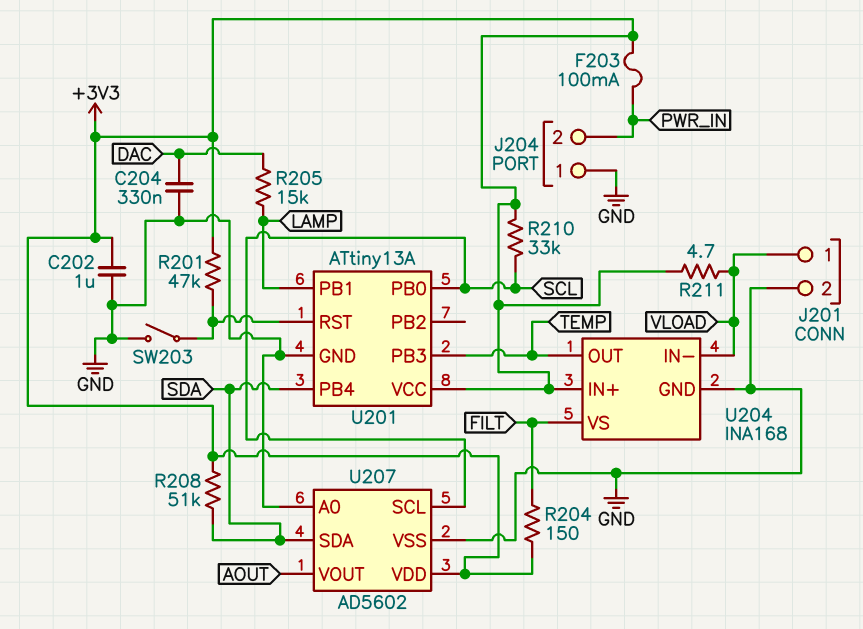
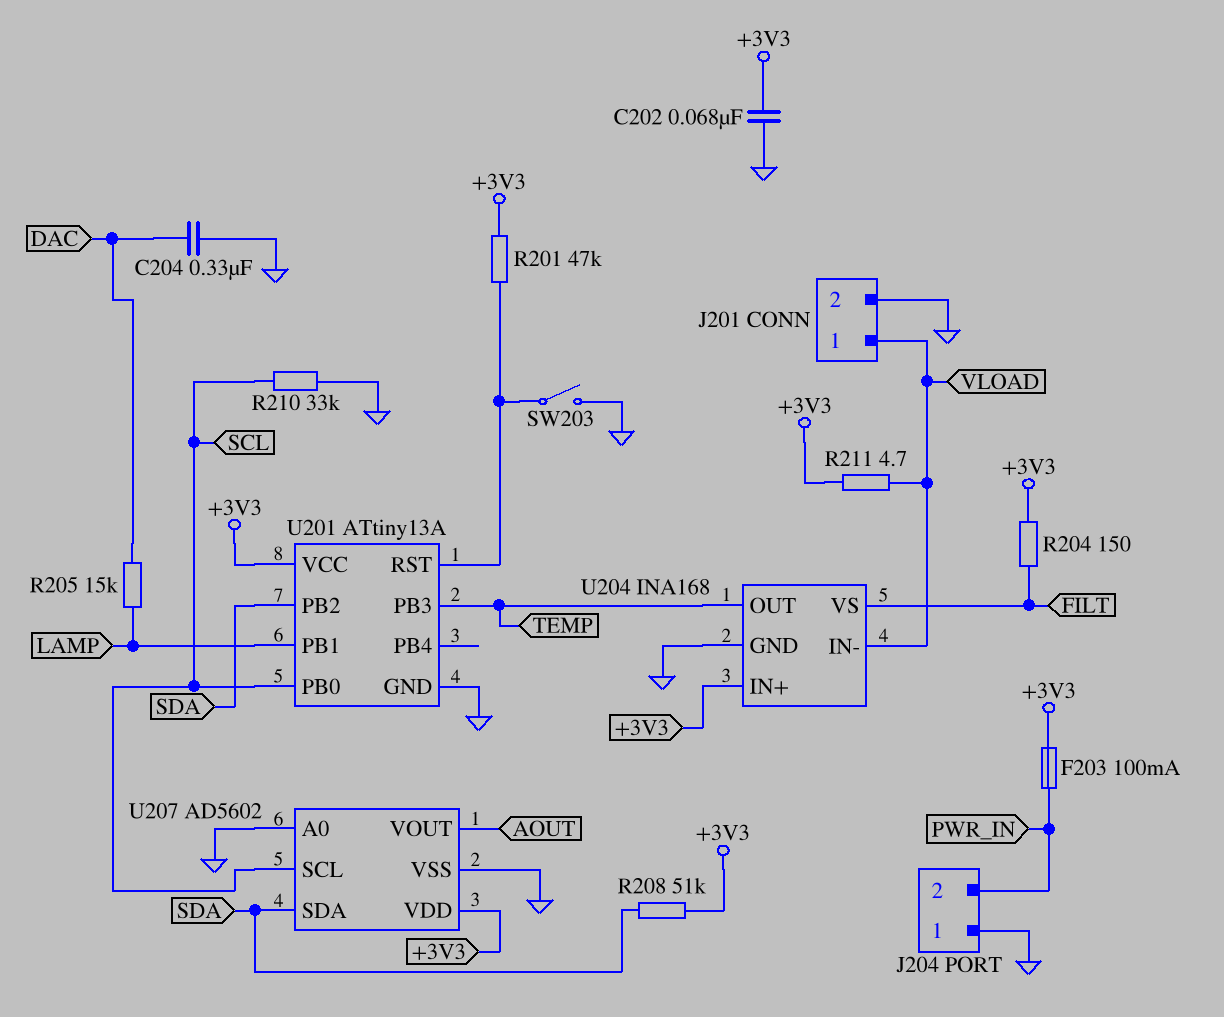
C202: 1uF (+3V3, GND) -> 68nF (+3V3, GND)
R210: 33k (+3V3, SCL) -> 33k (GND, SCL)
U201 pin PB2: none -> SDA
U201 pin PB4: SDA -> none

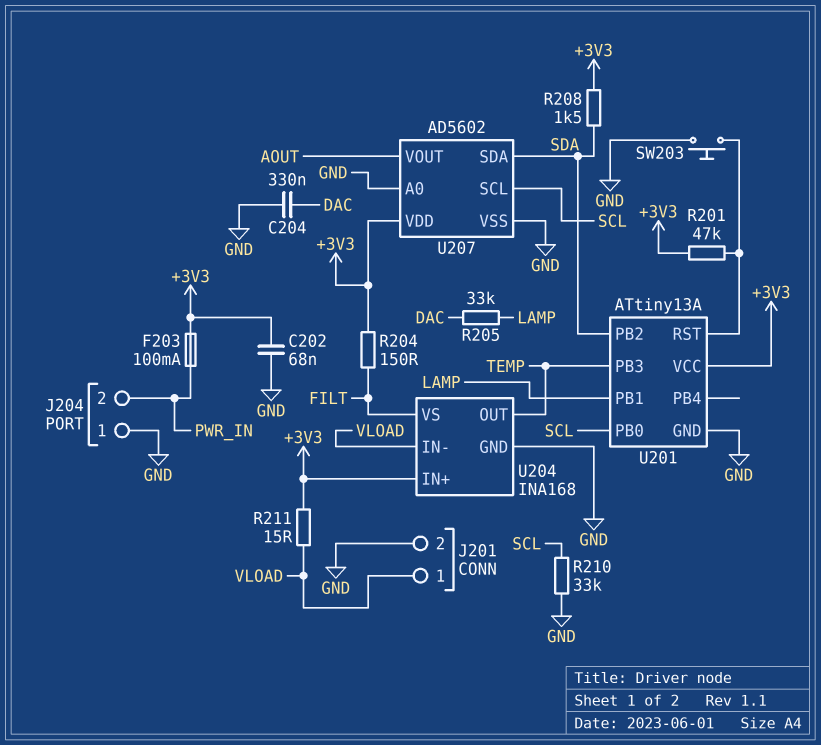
R205: 15k (DAC, LAMP) -> 33k (DAC, LAMP)
R208: 51k (+3V3, SDA) -> 1.5k (+3V3, SDA)
R211: 4.7 (+3V3, VLOAD) -> 15 (+3V3, VLOAD)
SW203: switch (GND, U201/RST) -> button (GND, U201/RST)

